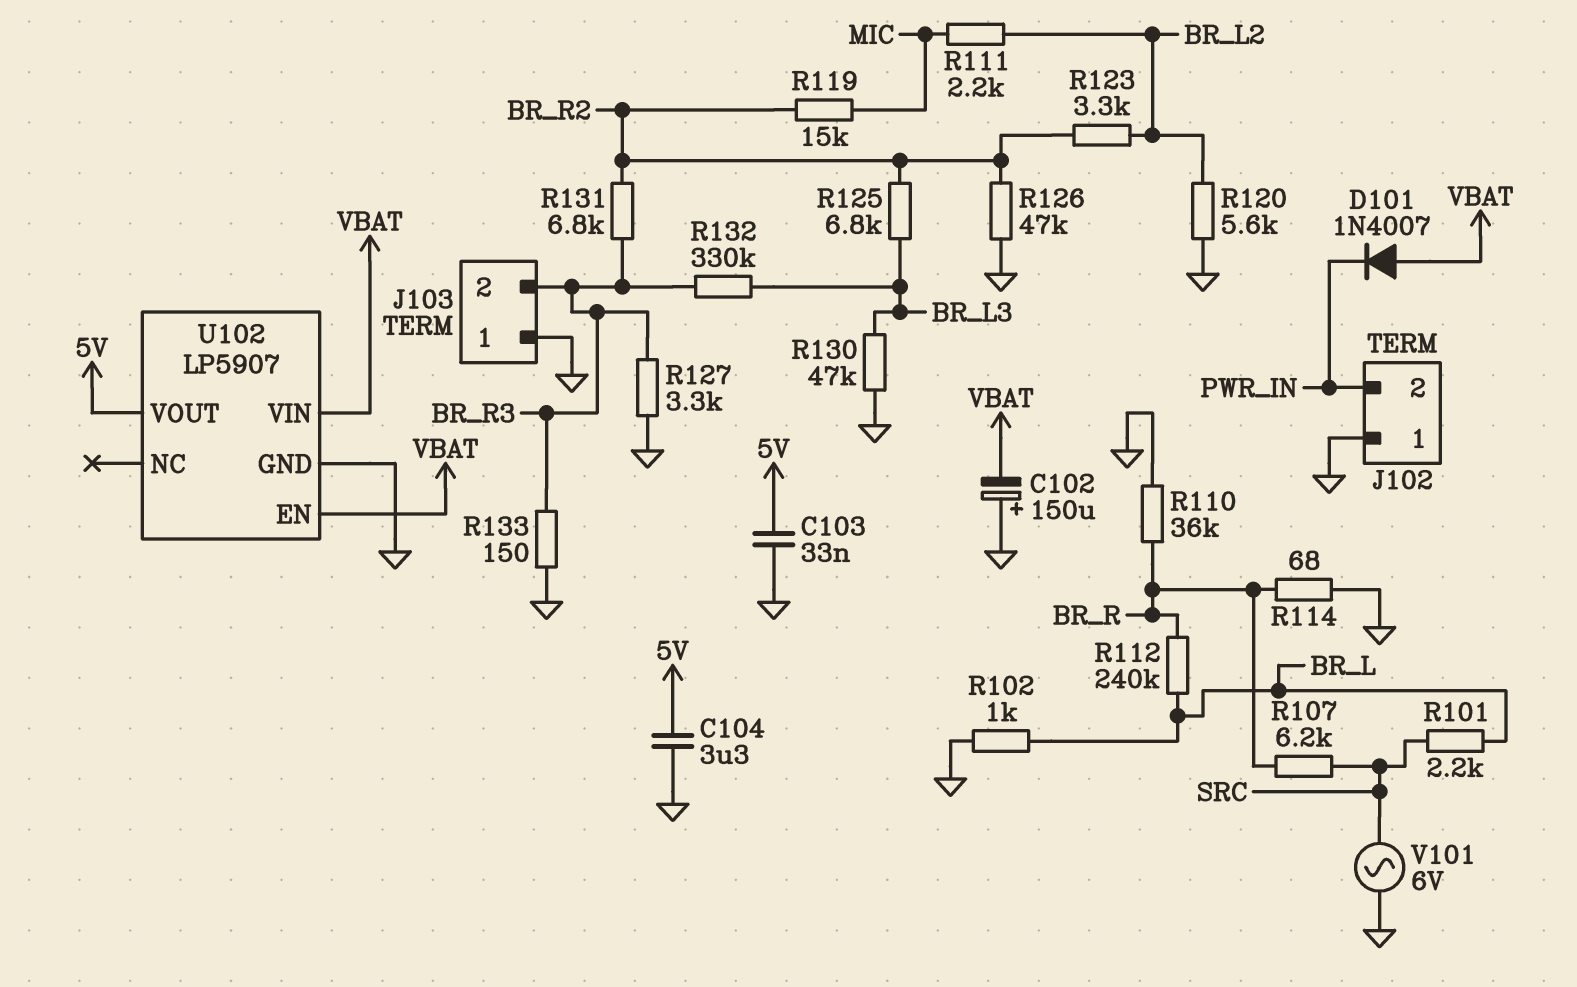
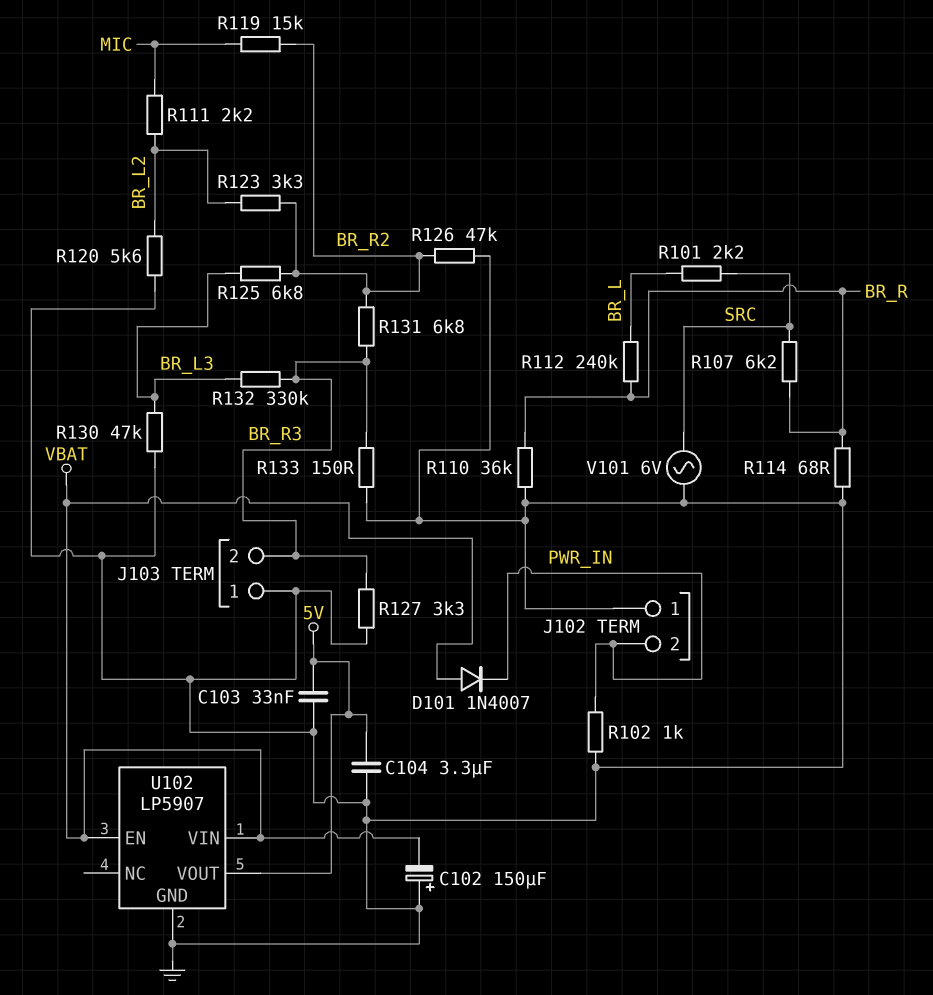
R102: 1k (BR_L, GND) -> 1k (GND, PWR_IN)

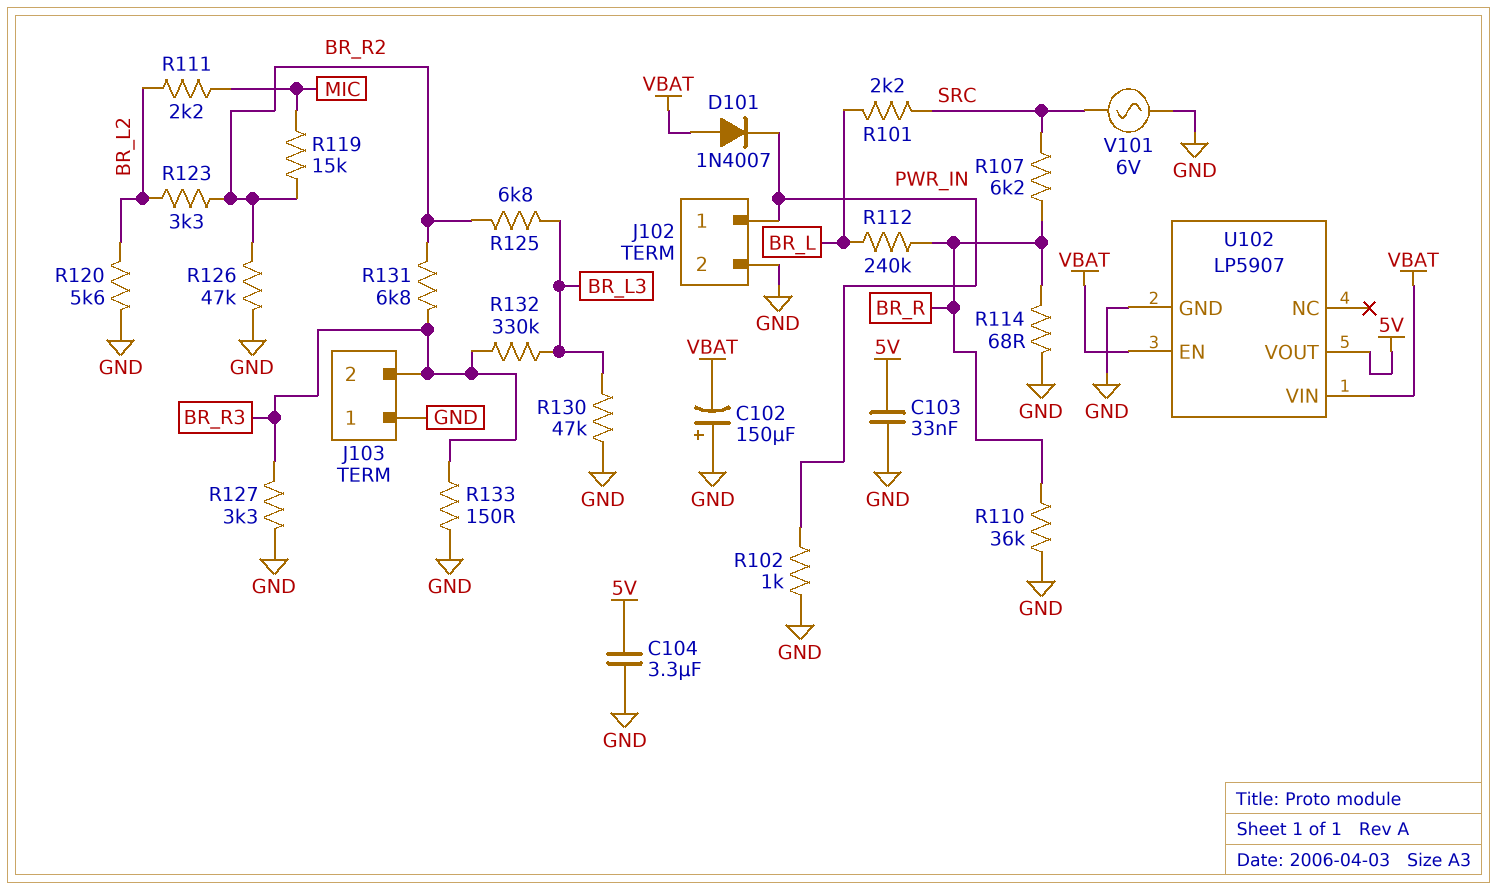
J102 pin 1: GND -> PWR_IN
J102 pin 2: PWR_IN -> GND

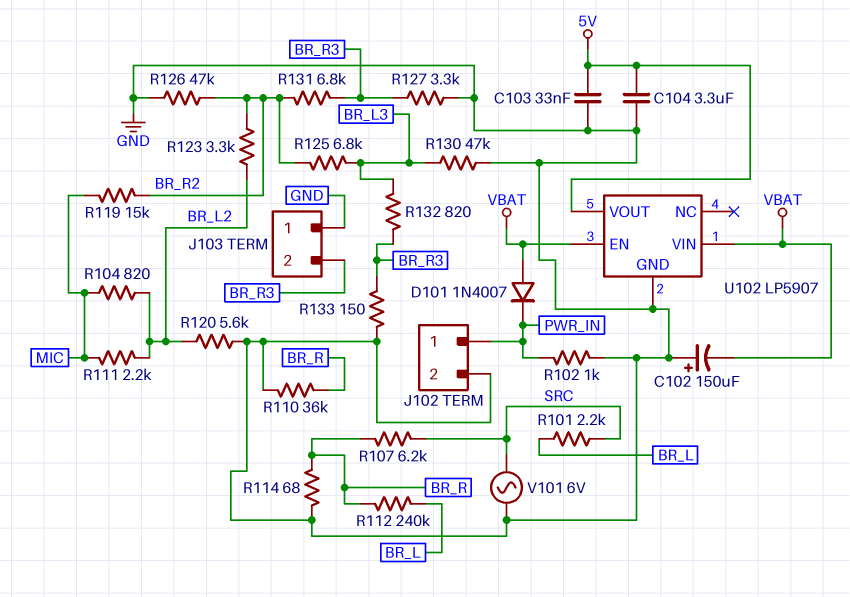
R104: none -> 820 (BR_L2, MIC)
R132: 330k (BR_L3, BR_R3) -> 820 (BR_L3, BR_R3)

